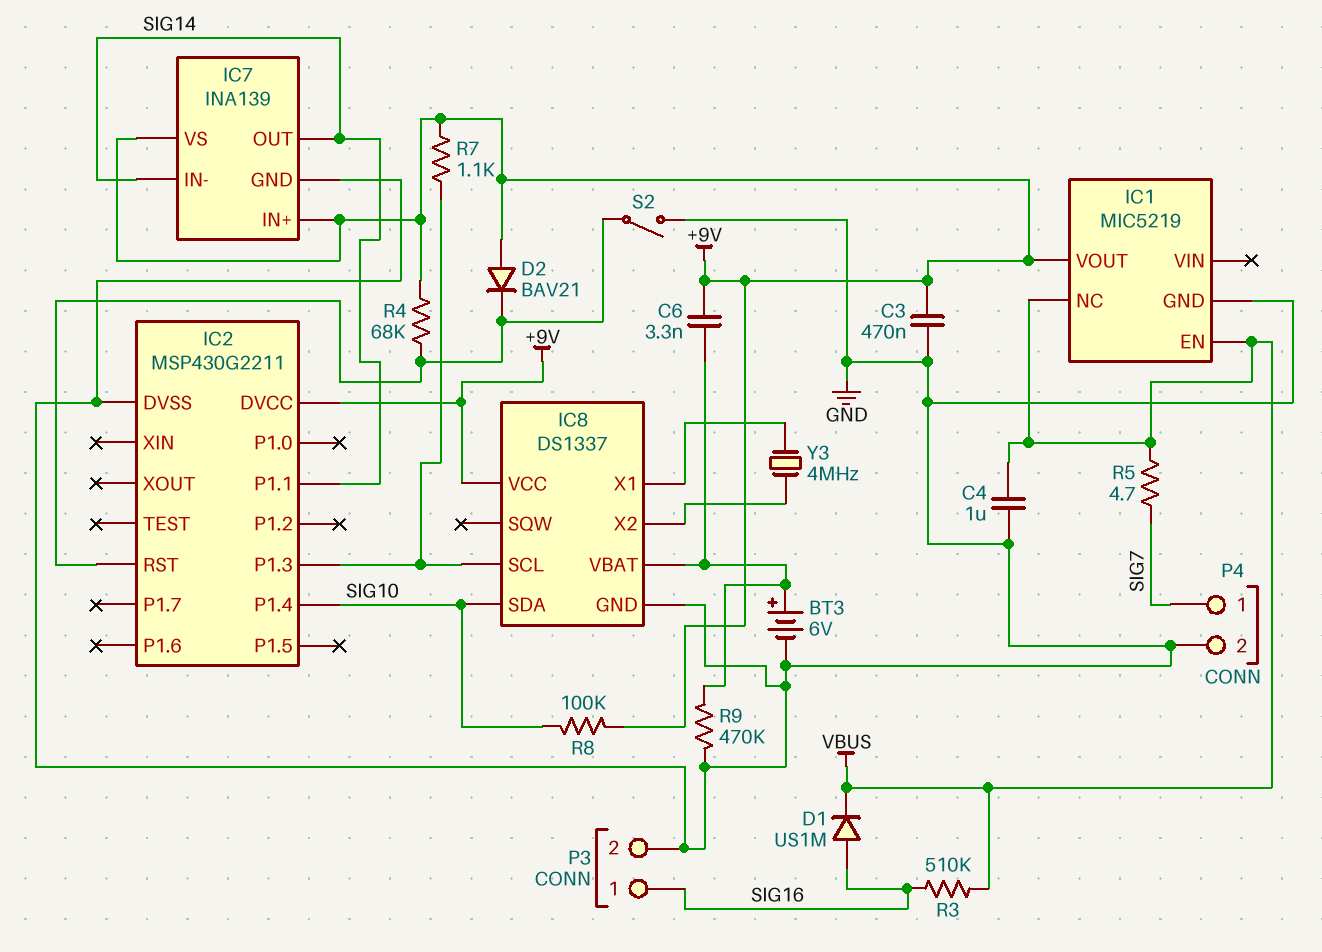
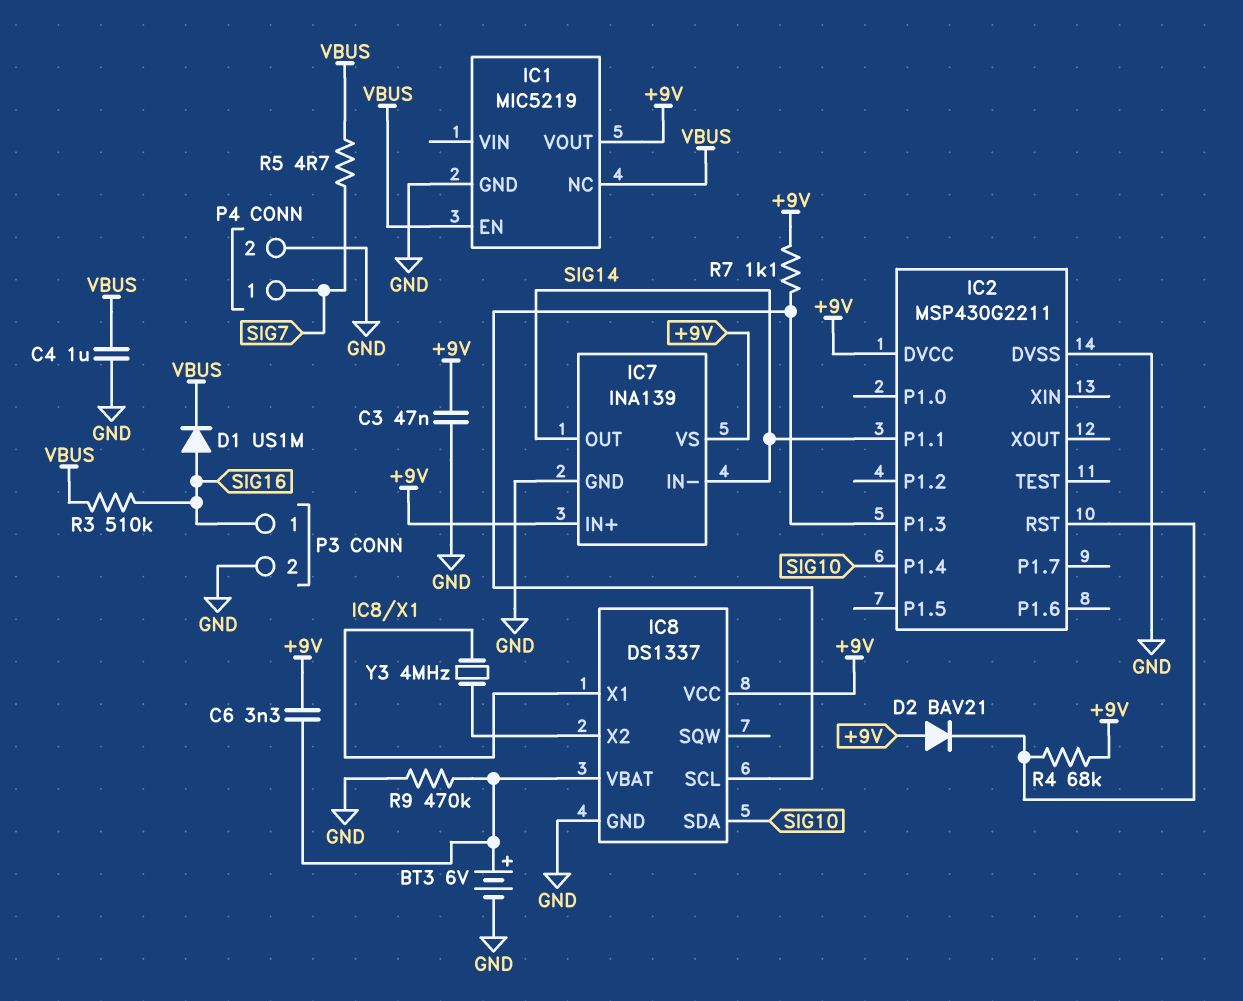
C3: 470nF (+9V, GND) -> 47nF (+9V, GND)
R8: 100k (+9V, SIG10) -> none
S2: switch (GND, IC2/RST) -> none

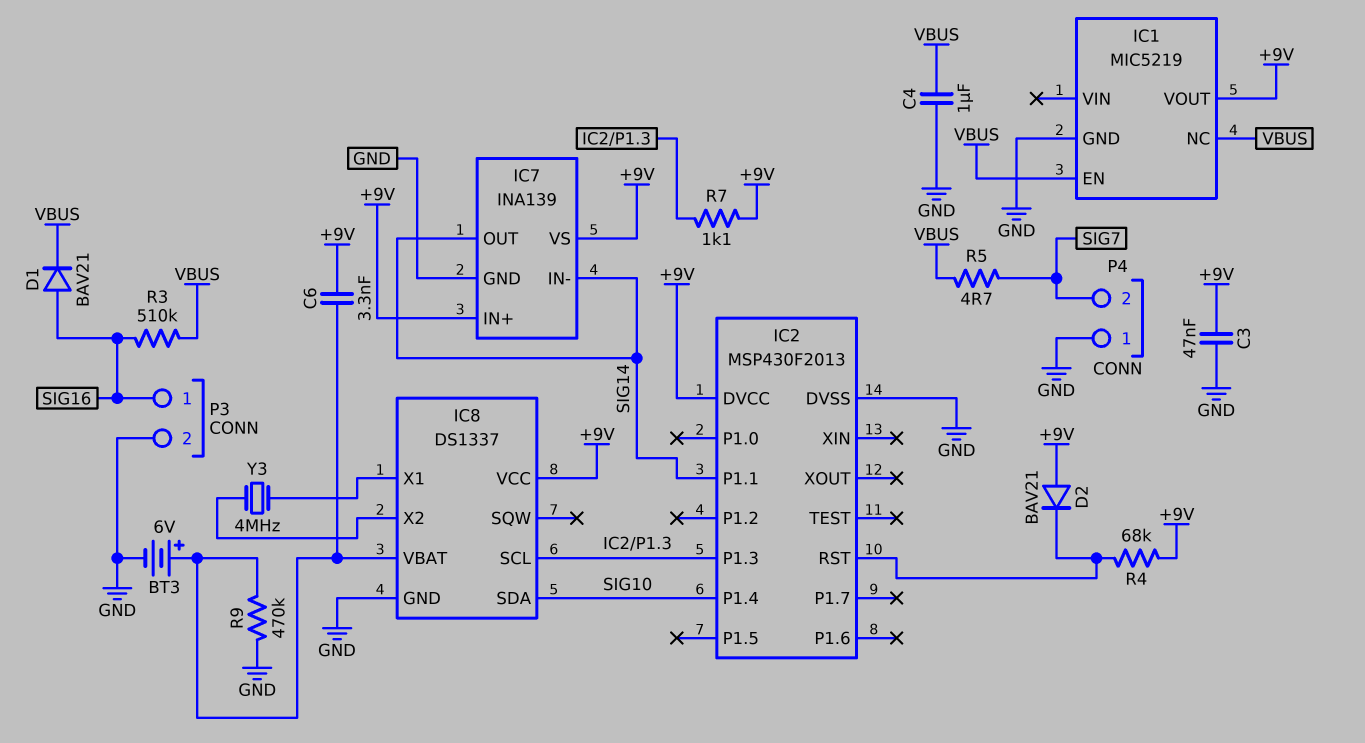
D1: diode US1M (A SIG16, K VBUS) -> diode BAV21 (A SIG16, K VBUS)
IC2: MSP430G2211 -> MSP430F2013
P4 pin 1: SIG7 -> GND
P4 pin 2: GND -> SIG7

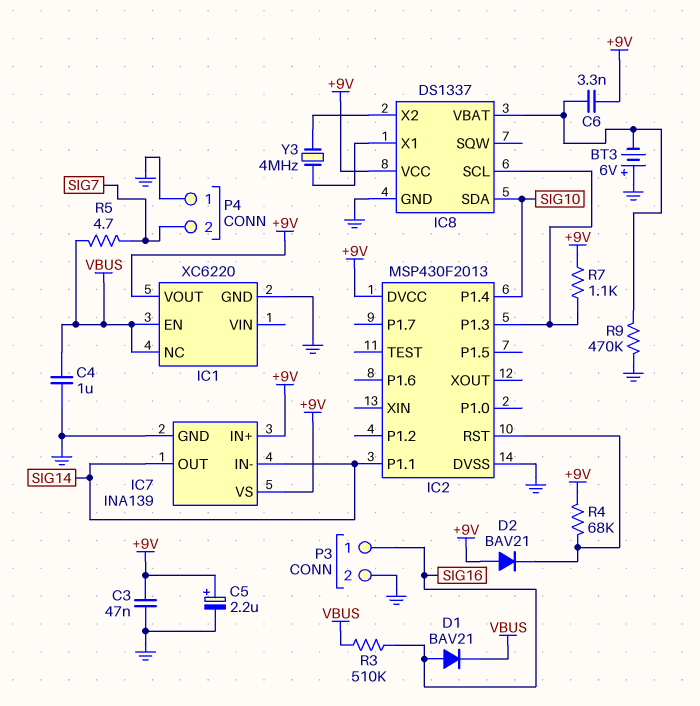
BT3: 6V (plus IC8/VBAT, minus GND) -> 6V (plus GND, minus IC8/VBAT)
C5: none -> 2.2uF (plus +9V, minus GND)
IC1: MIC5219 -> XC6220

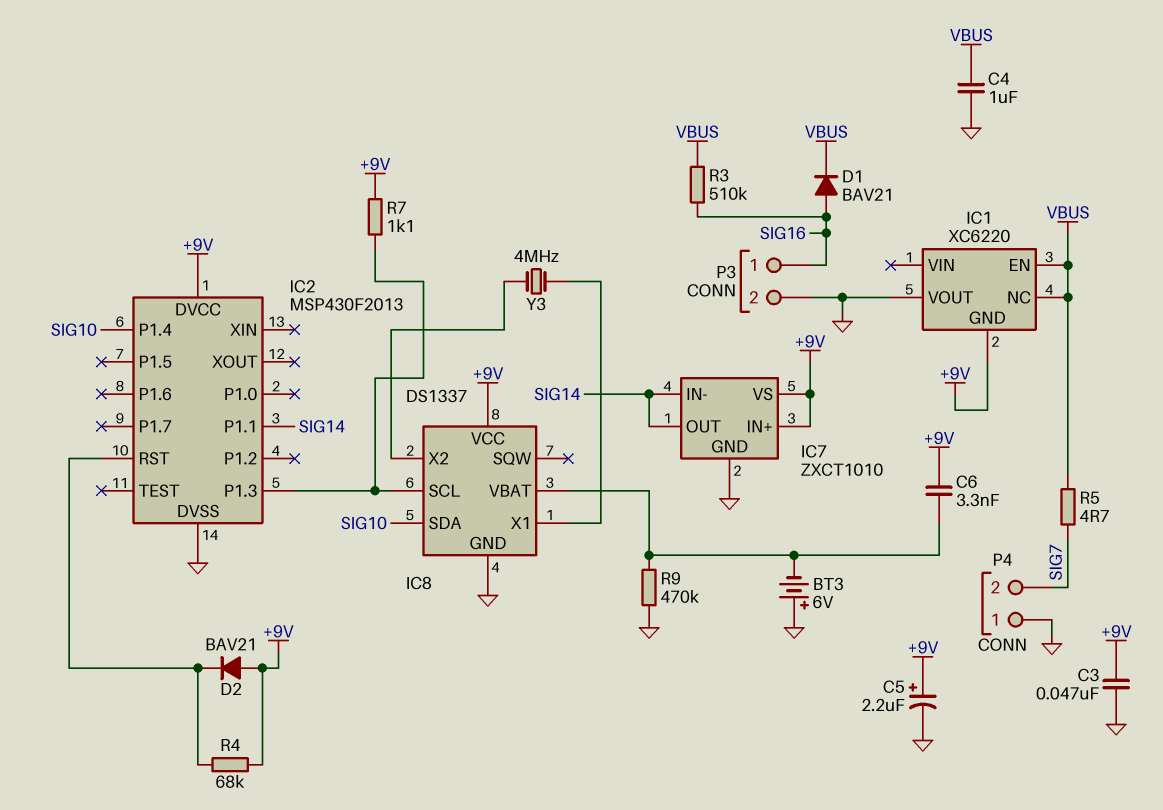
IC1 pin GND: GND -> +9V
IC1 pin VOUT: +9V -> GND
IC7: INA139 -> ZXCT1010

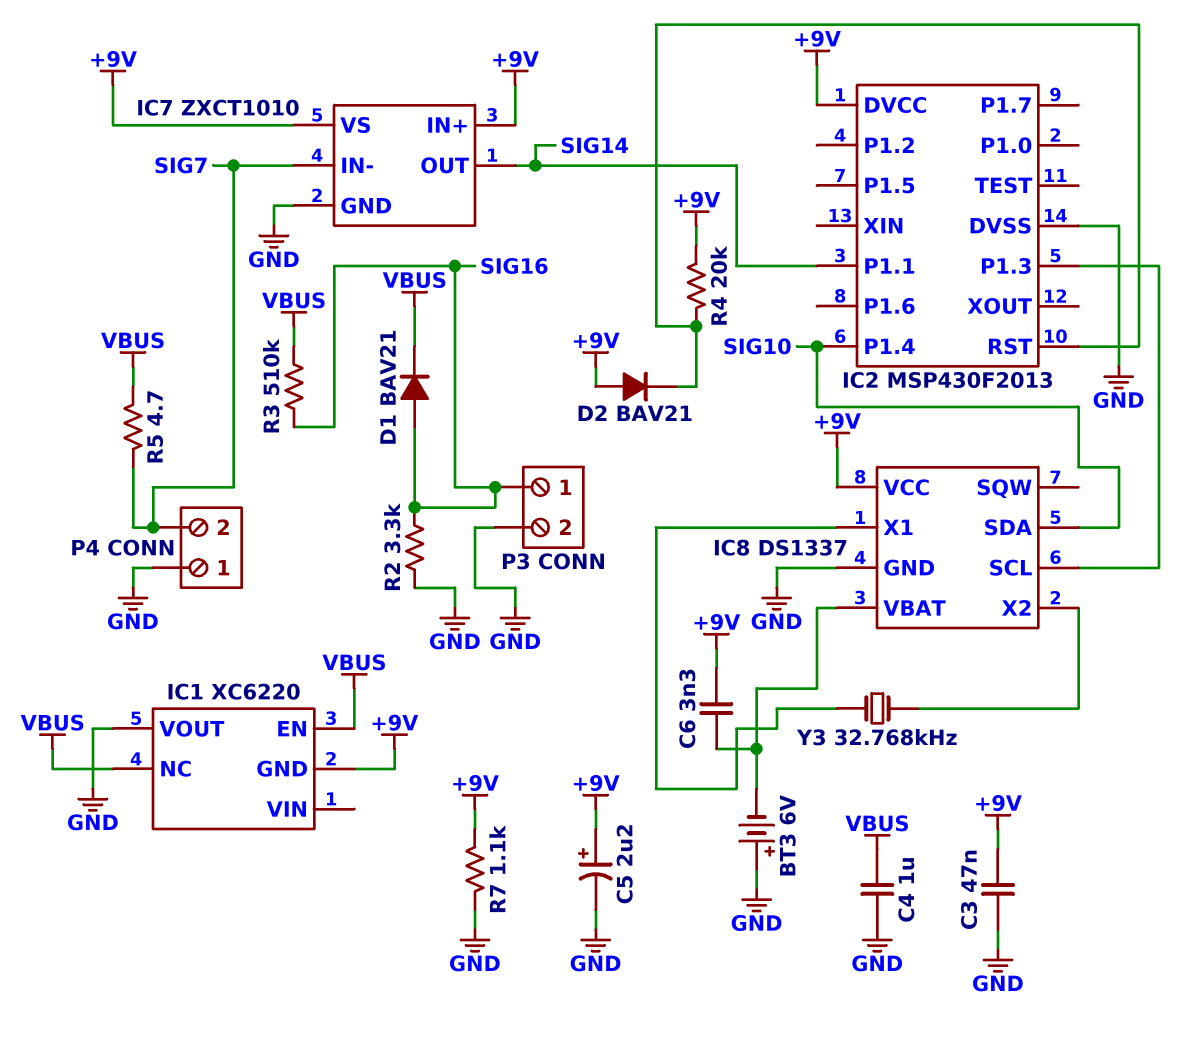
IC7 pin IN-: SIG14 -> SIG7
R2: none -> 3.3k (GND, SIG16)
R4: 68k (+9V, IC2/RST) -> 20k (+9V, IC2/RST)
R7: 1.1k (+9V, IC2/P1.3) -> 1.1k (+9V, GND)
R9: 470k (GND, IC8/VBAT) -> none
Y3: 4MHz (IC8/X1, IC8/X2) -> 32.768kHz (IC8/X1, IC8/X2)

